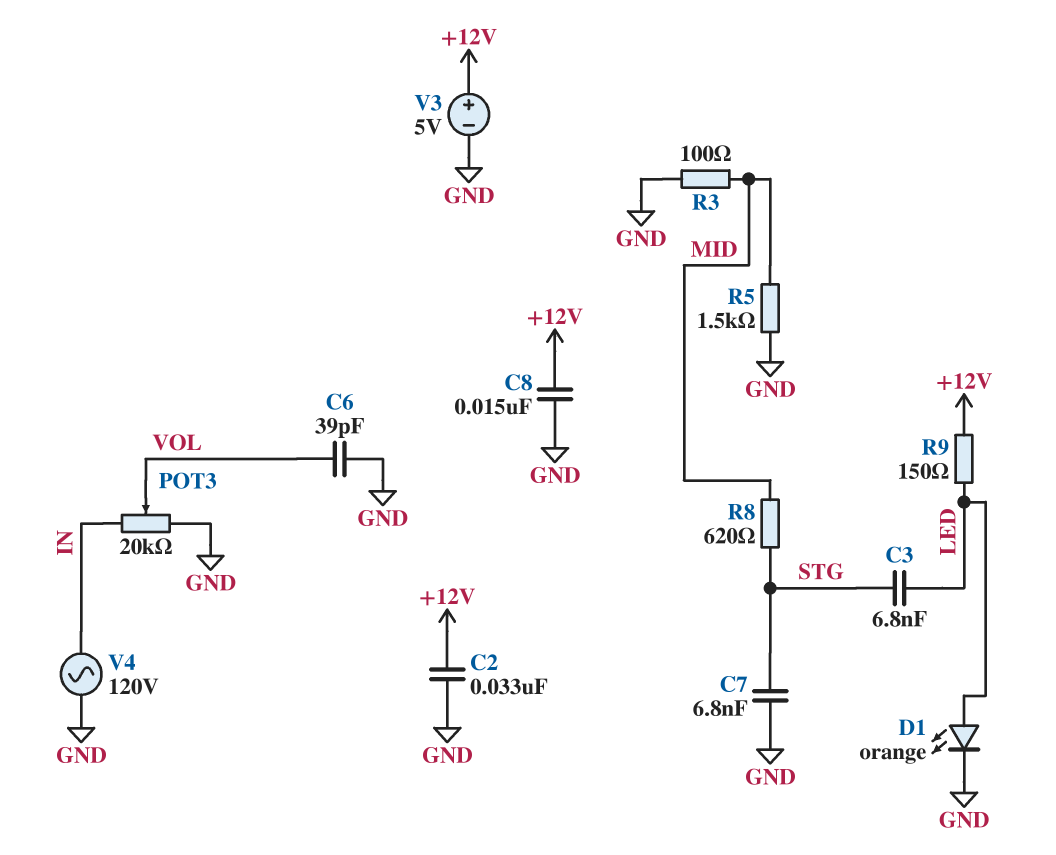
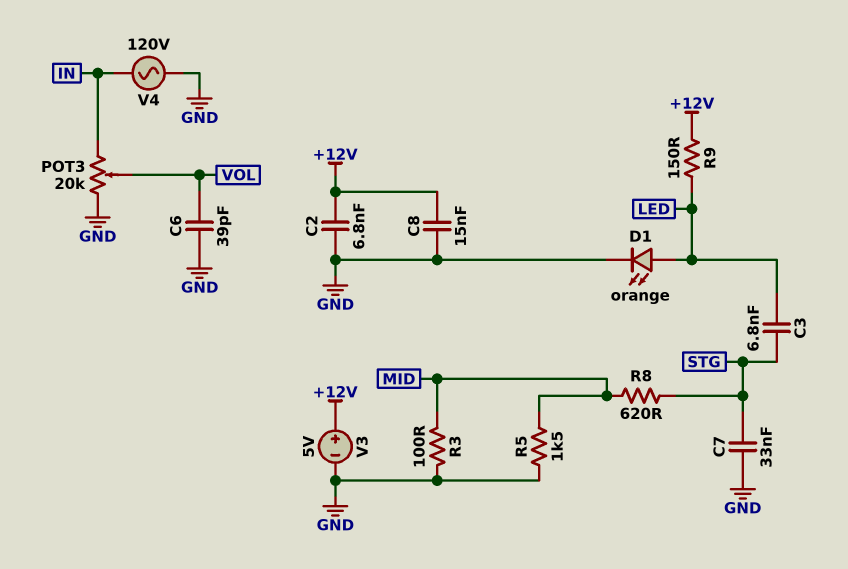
C2: 33nF (+12V, GND) -> 6.8nF (+12V, GND)
C7: 6.8nF (GND, STG) -> 33nF (GND, STG)

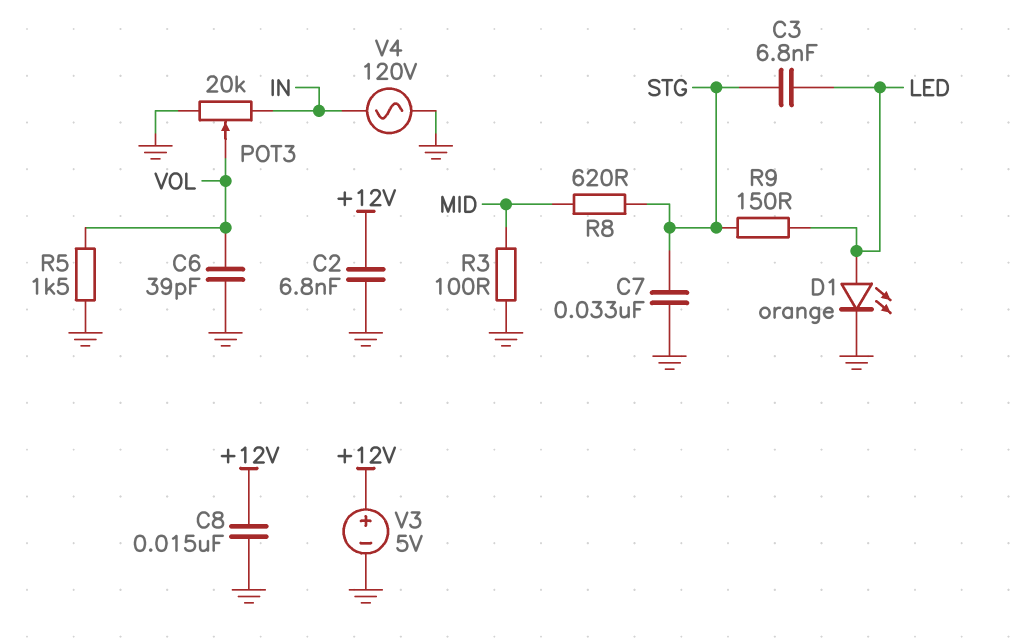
R5: 1.5k (GND, MID) -> 1.5k (GND, VOL)
R9: 150 (+12V, LED) -> 150 (LED, STG)

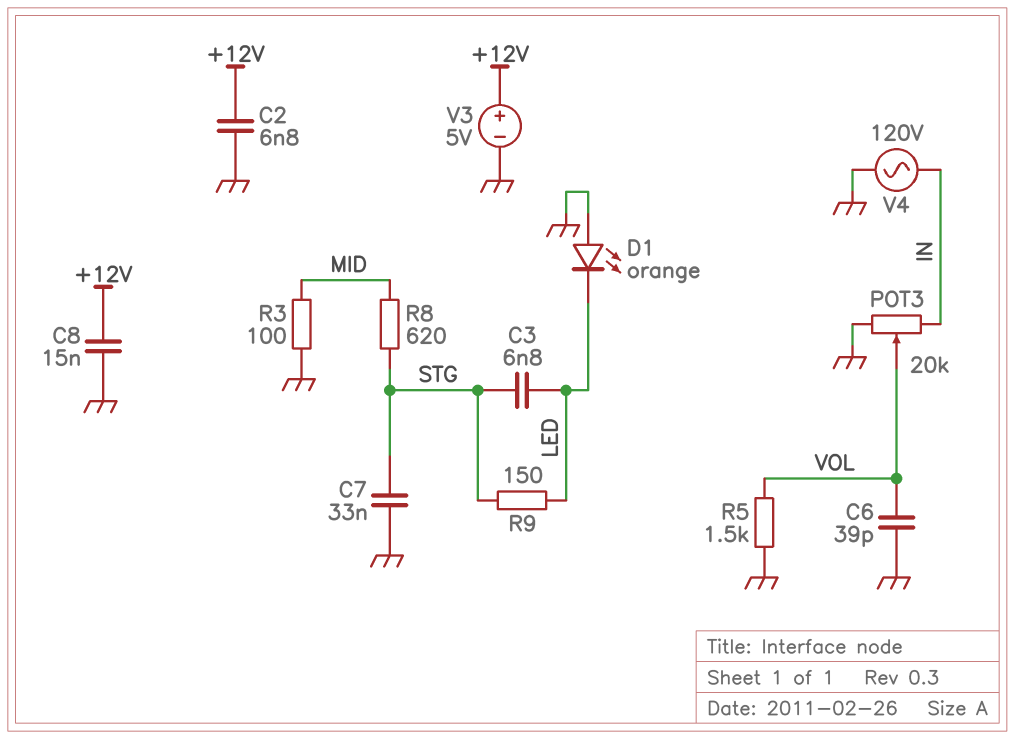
D1: LED orange (A LED, K GND) -> LED orange (A GND, K LED)

